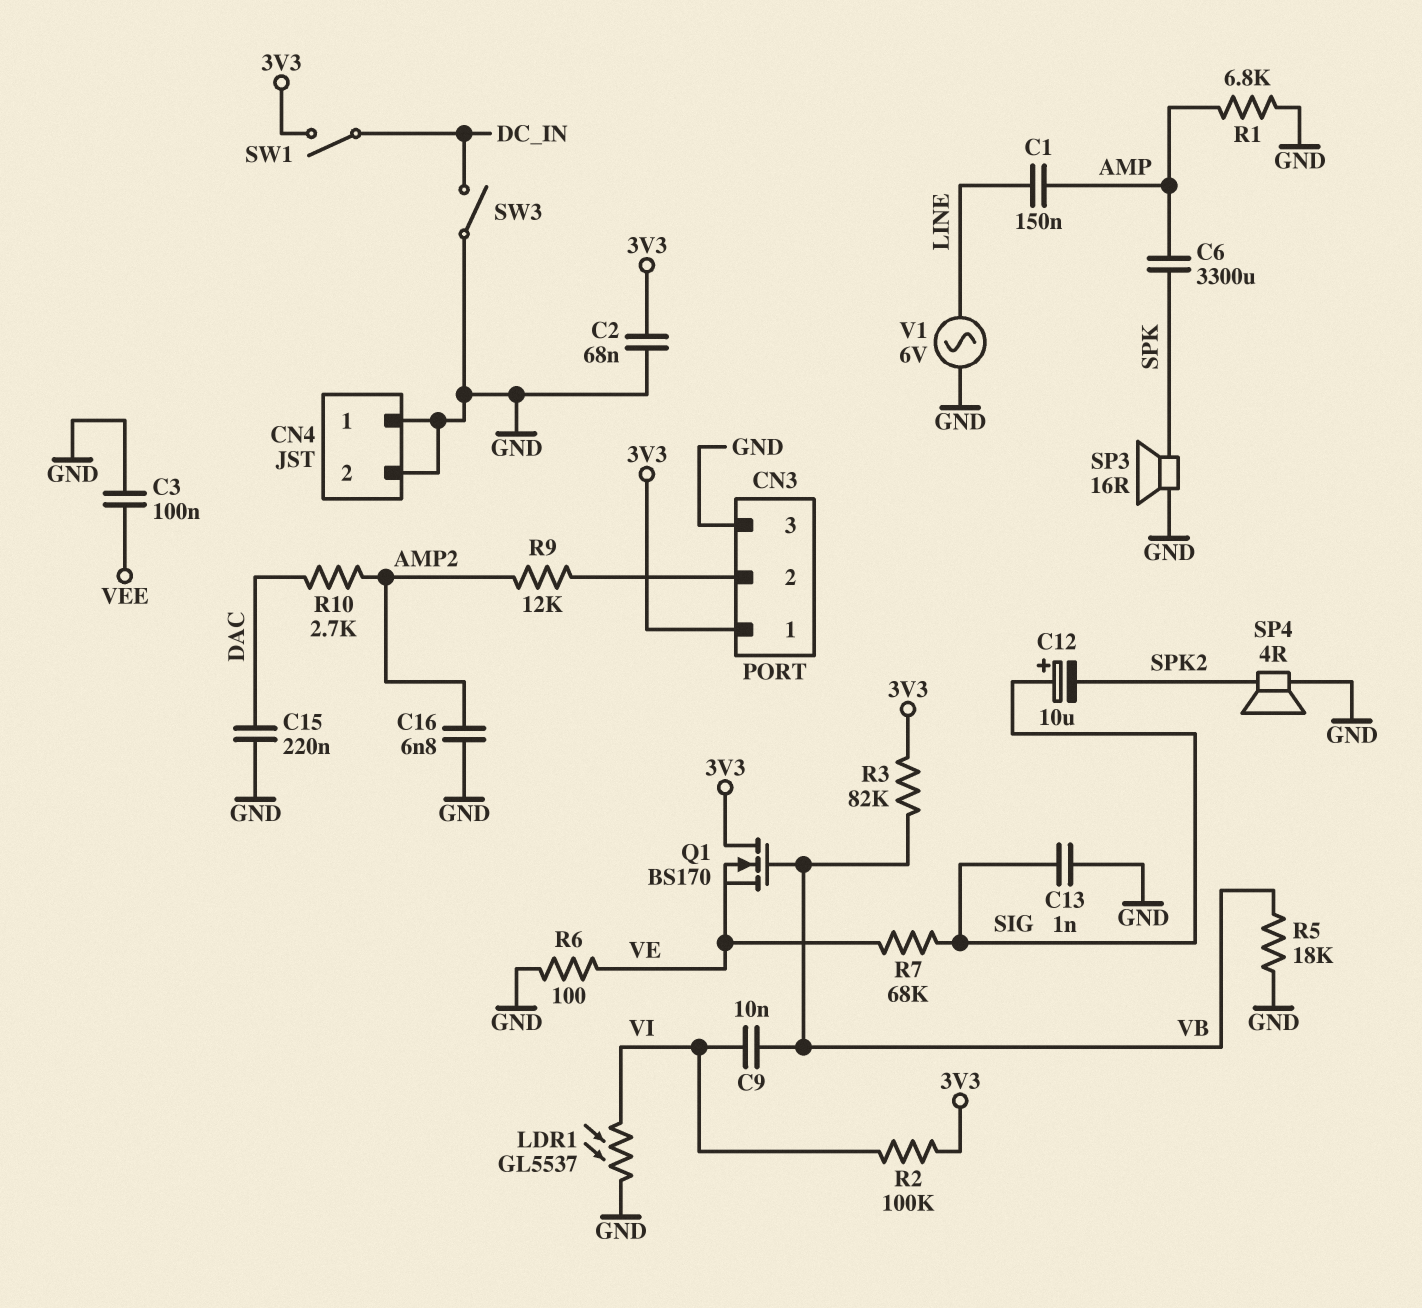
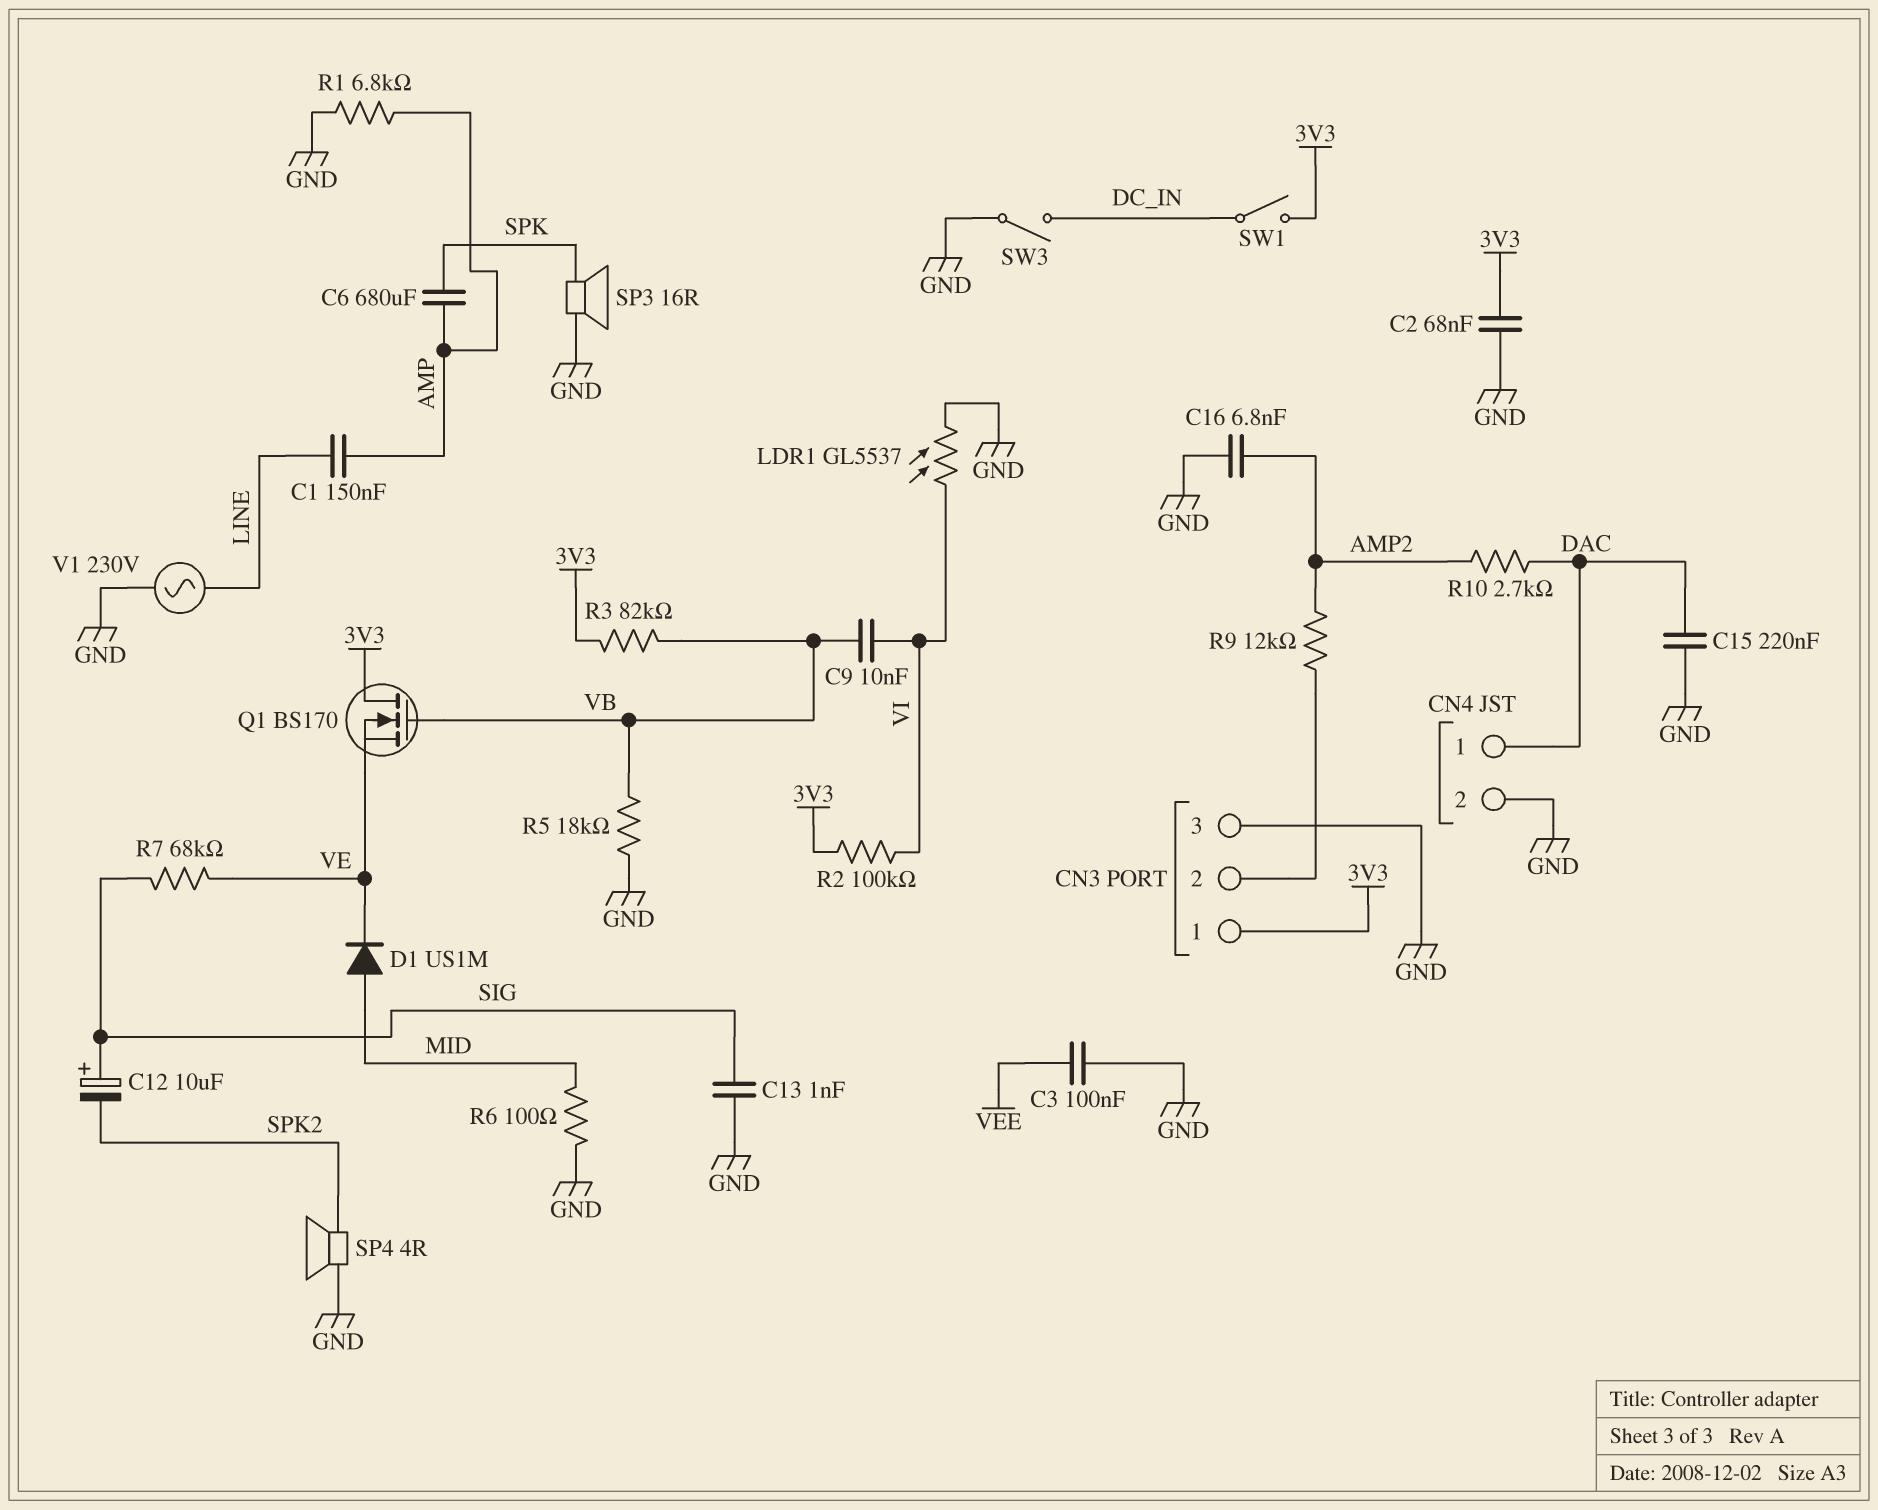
C6: 3300uF (AMP, SPK) -> 680uF (AMP, SPK)
CN4 pin 1: GND -> DAC
D1: none -> diode US1M (A MID, K VE)
R6: 100 (GND, VE) -> 100 (GND, MID)
V1: AC 6V (GND, LINE) -> AC 230V (GND, LINE)

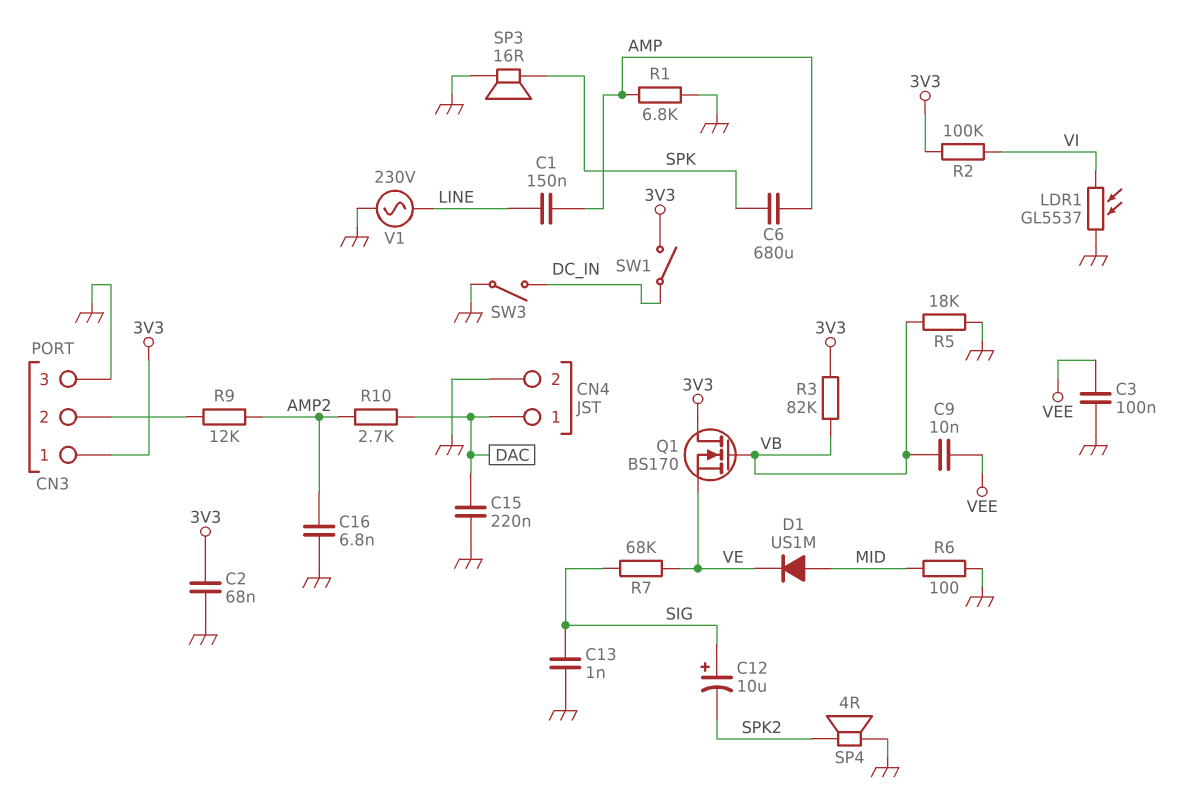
C9: 10nF (VB, VI) -> 10nF (VB, VEE)

